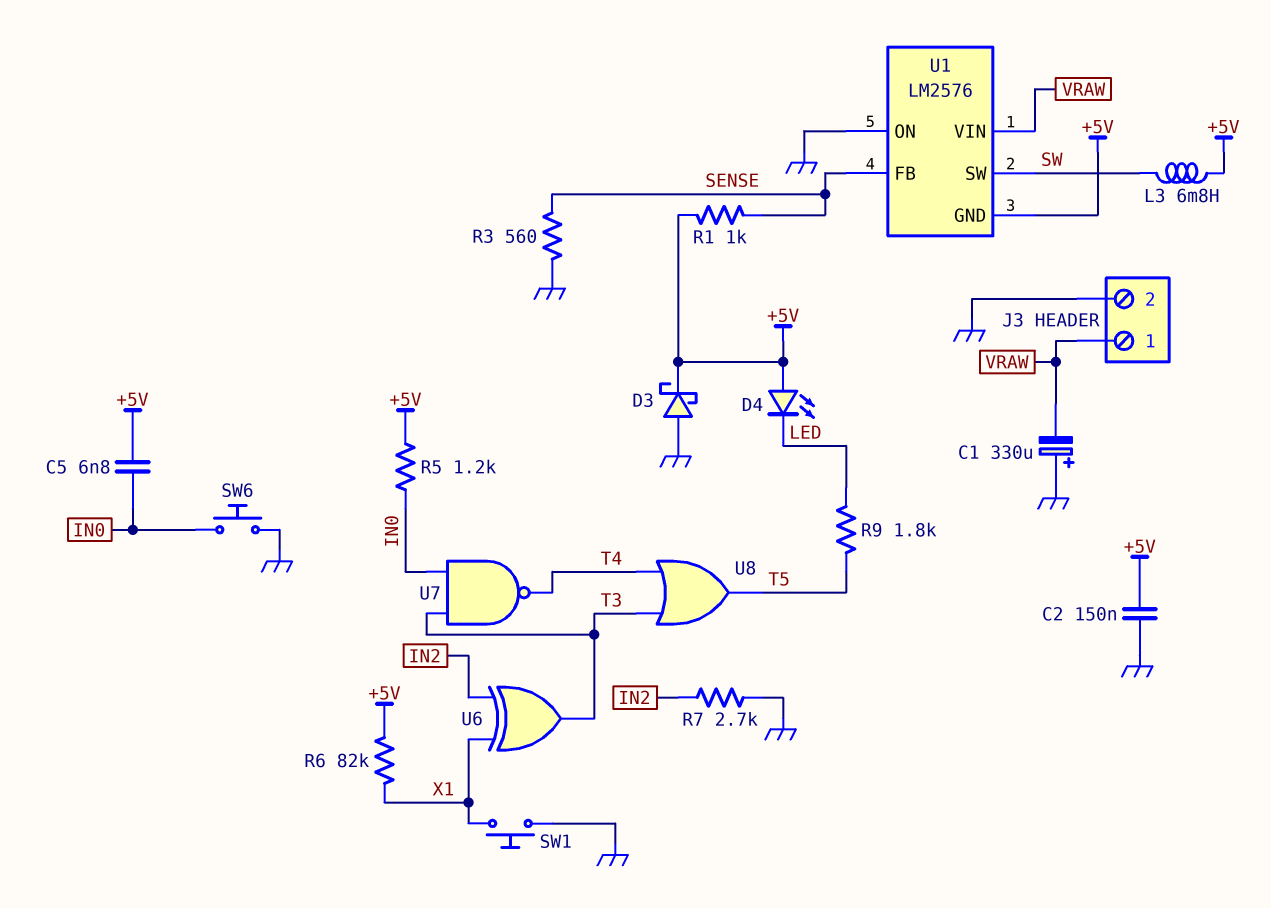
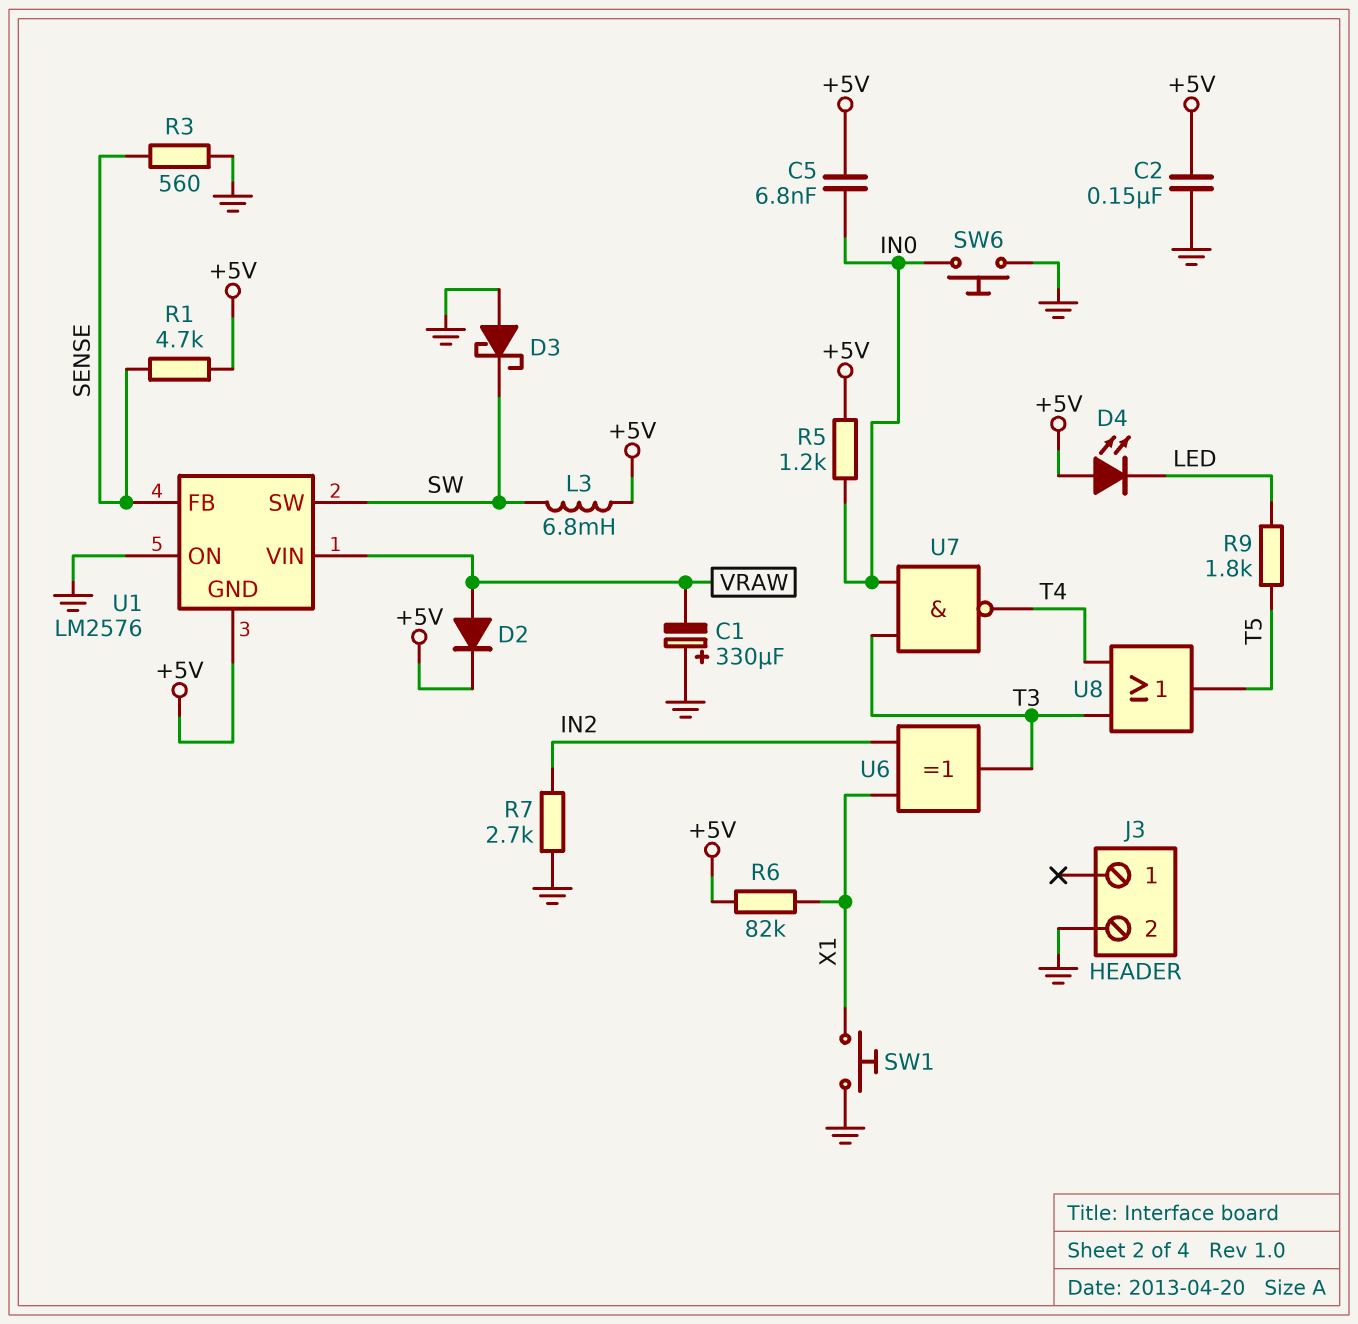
D2: none -> diode (A VRAW, K +5V)
D3: schottky (A GND, K +5V) -> schottky (A GND, K SW)
J3 pin 1: VRAW -> none
R1: 1k (+5V, SENSE) -> 4.7k (+5V, SENSE)

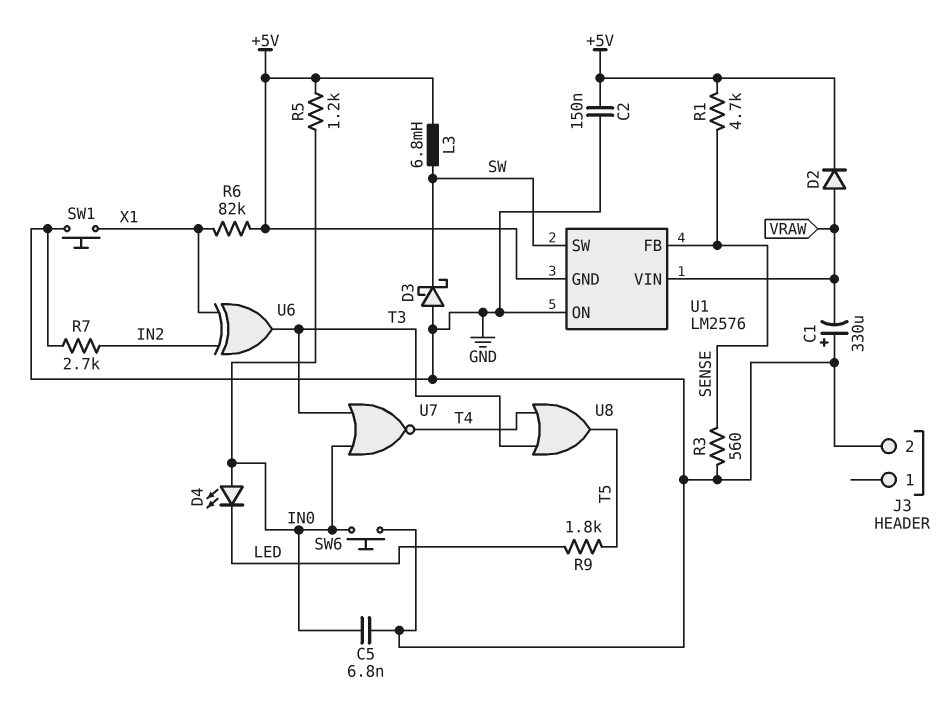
C5: 6.8nF (+5V, IN0) -> 6.8nF (GND, IN0)
D4: LED (A +5V, K LED) -> LED (A IN0, K LED)
U7: NAND (in IN0, in T3, out T4) -> NOR (in IN0, in T3, out T4)

